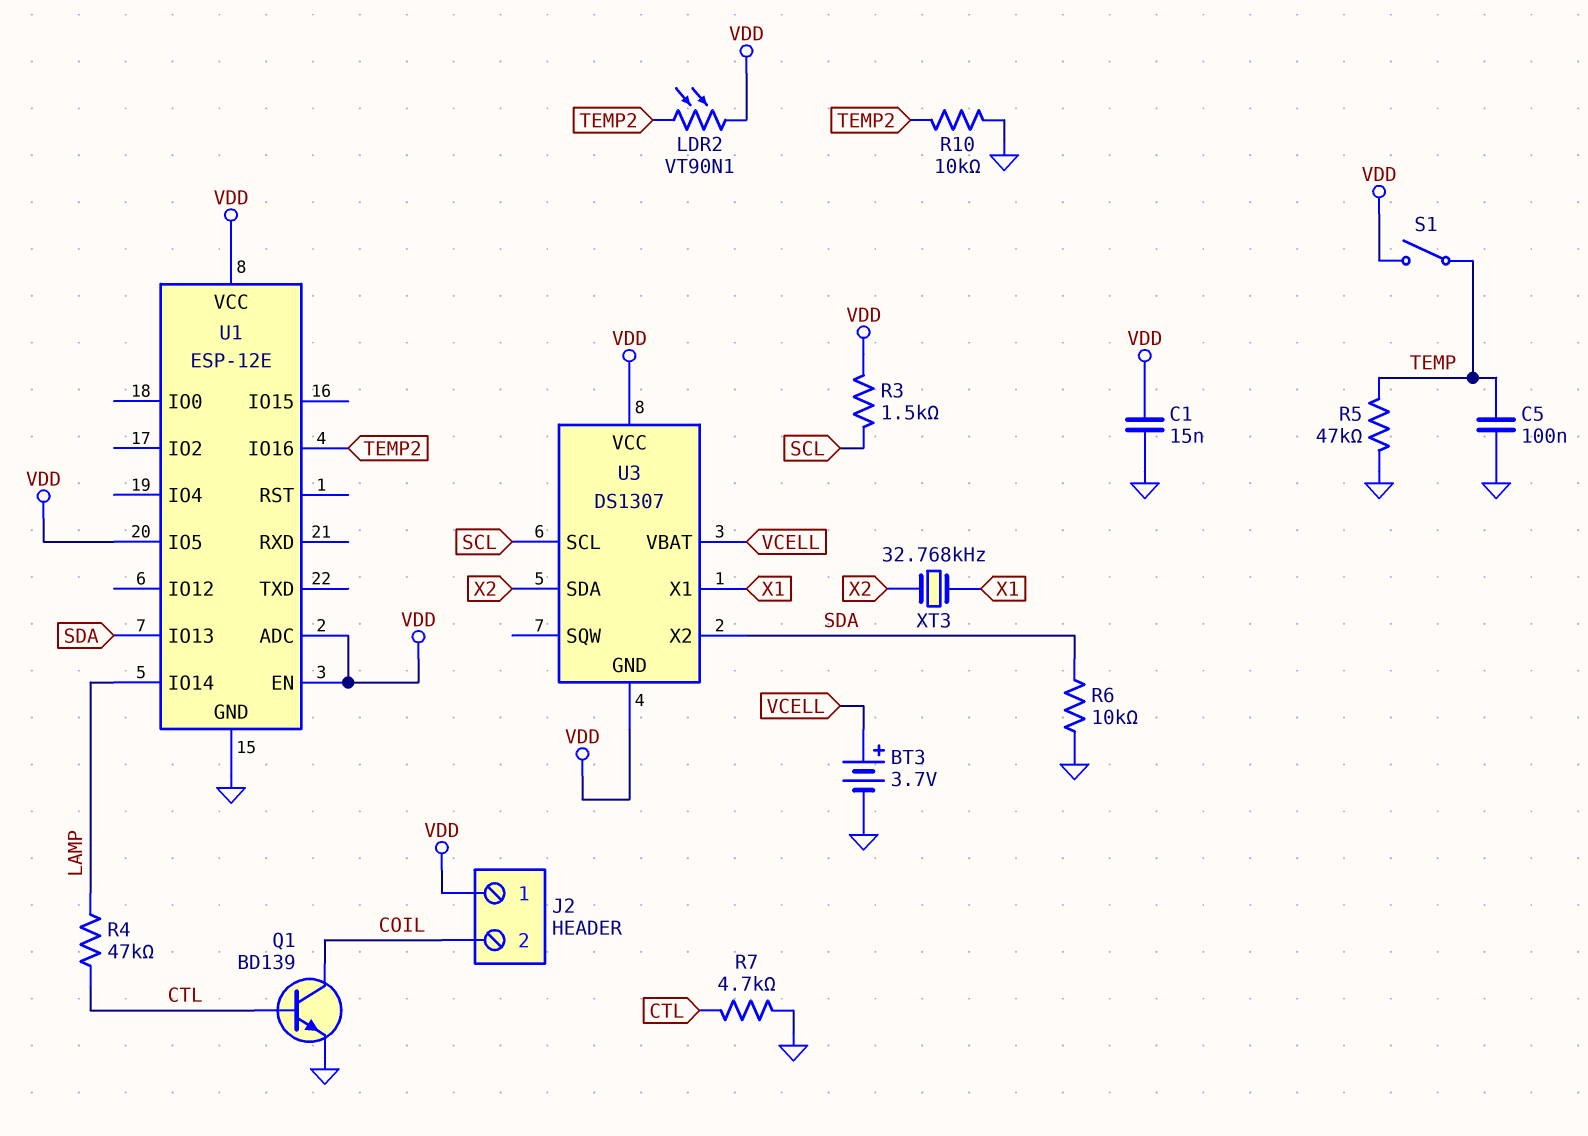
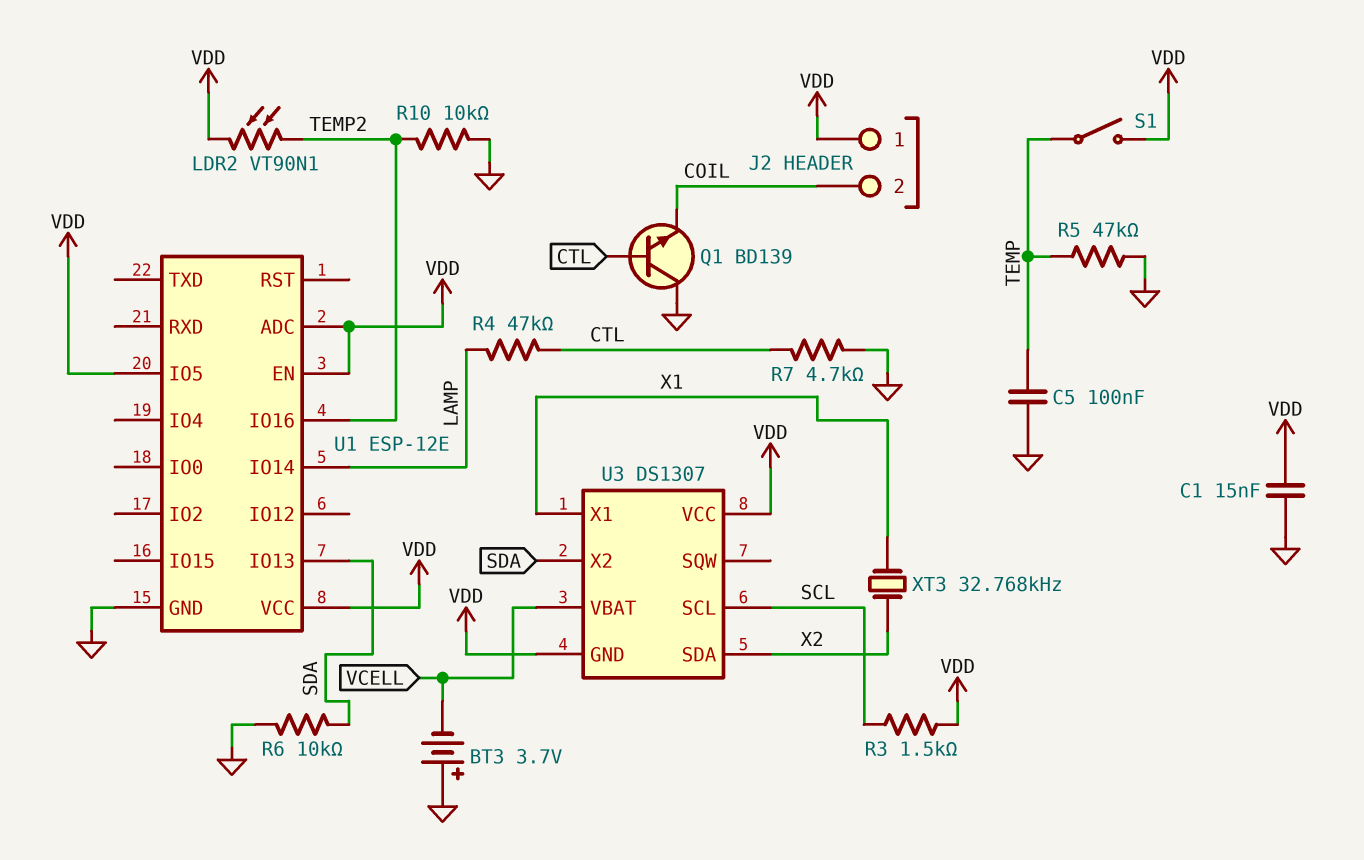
BT3: 3.7V (plus VCELL, minus GND) -> 3.7V (plus GND, minus VCELL)
Q1: NPN BD139 (B CTL, C COIL, E GND) -> NPN BD139 (B CTL, C GND, E COIL)

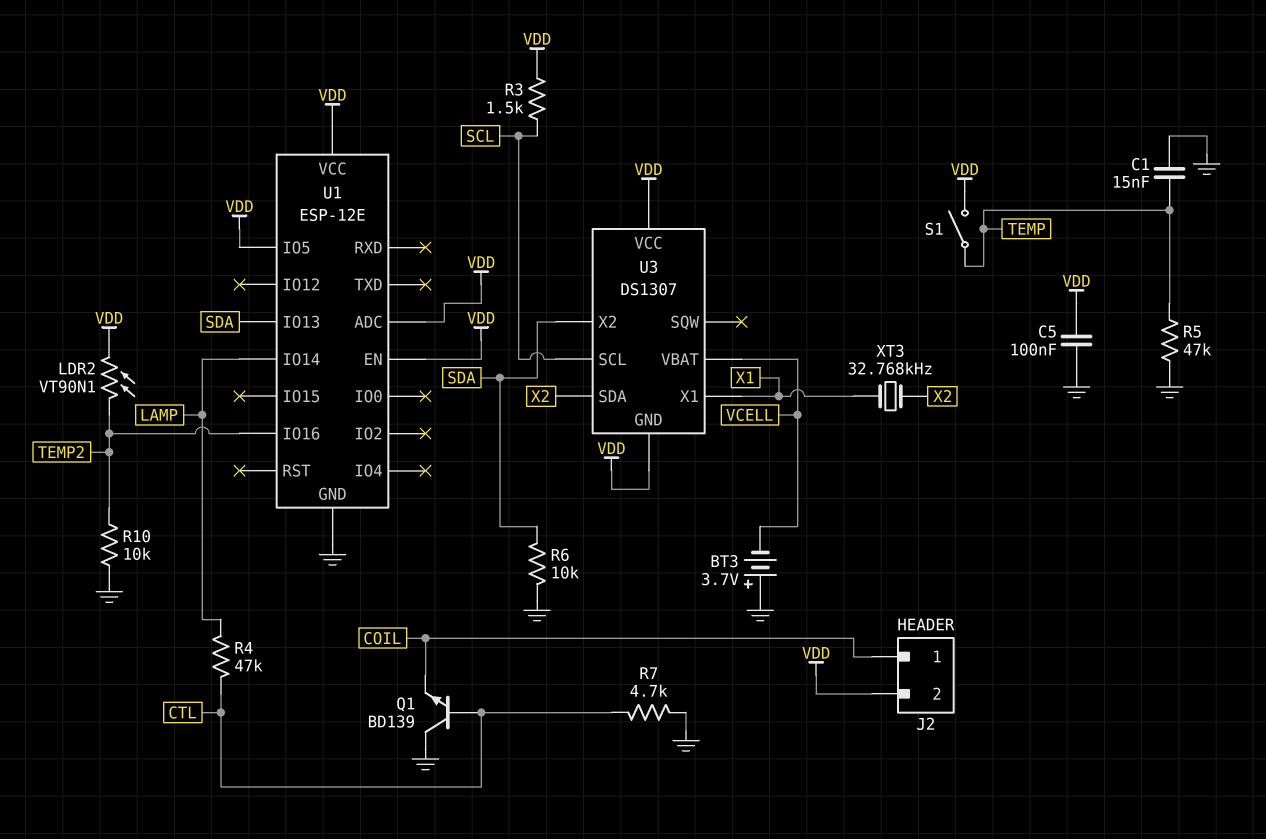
C1: 15nF (GND, VDD) -> 15nF (GND, TEMP)
C5: 100nF (GND, TEMP) -> 100nF (GND, VDD)
J2 pin 1: VDD -> COIL
J2 pin 2: COIL -> VDD

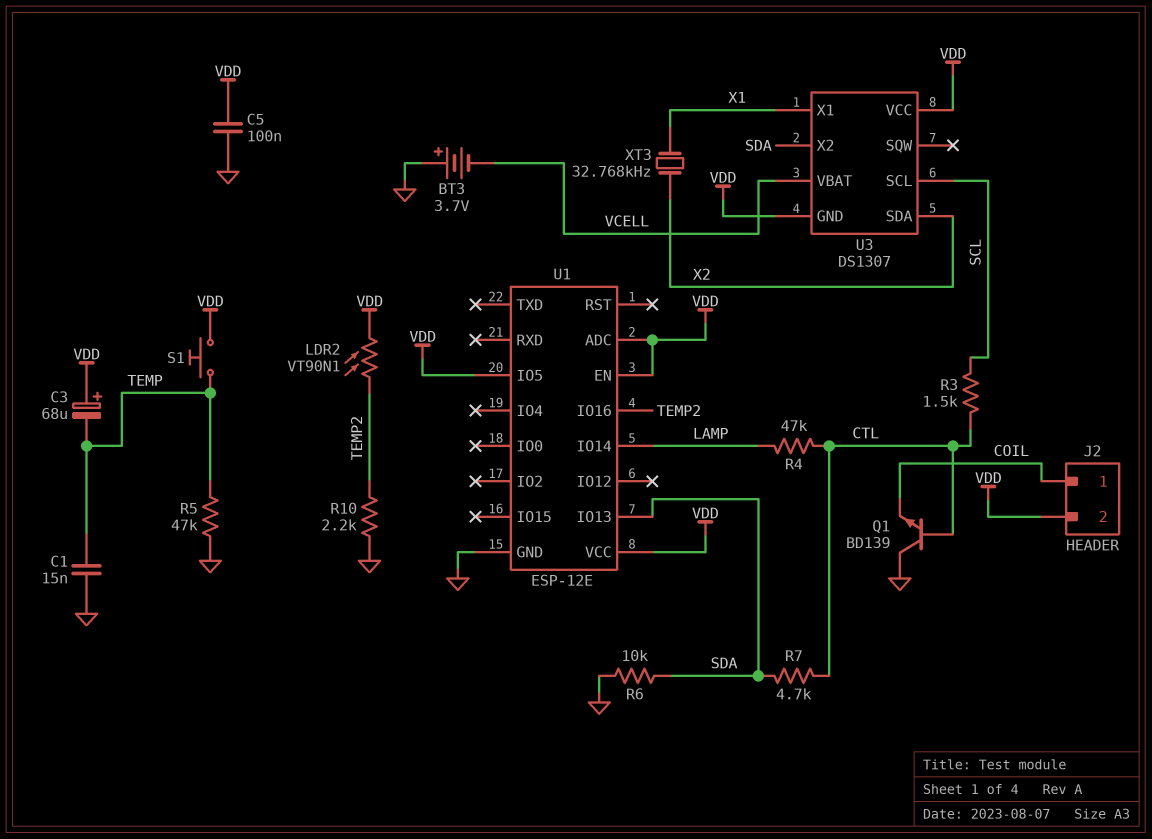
C3: none -> 68uF (plus VDD, minus TEMP)
R3: 1.5k (SCL, VDD) -> 1.5k (CTL, SCL)
R7: 4.7k (CTL, GND) -> 4.7k (CTL, SDA)
R10: 10k (GND, TEMP2) -> 2.2k (GND, TEMP2)
S1: switch (TEMP, VDD) -> button (TEMP, VDD)

